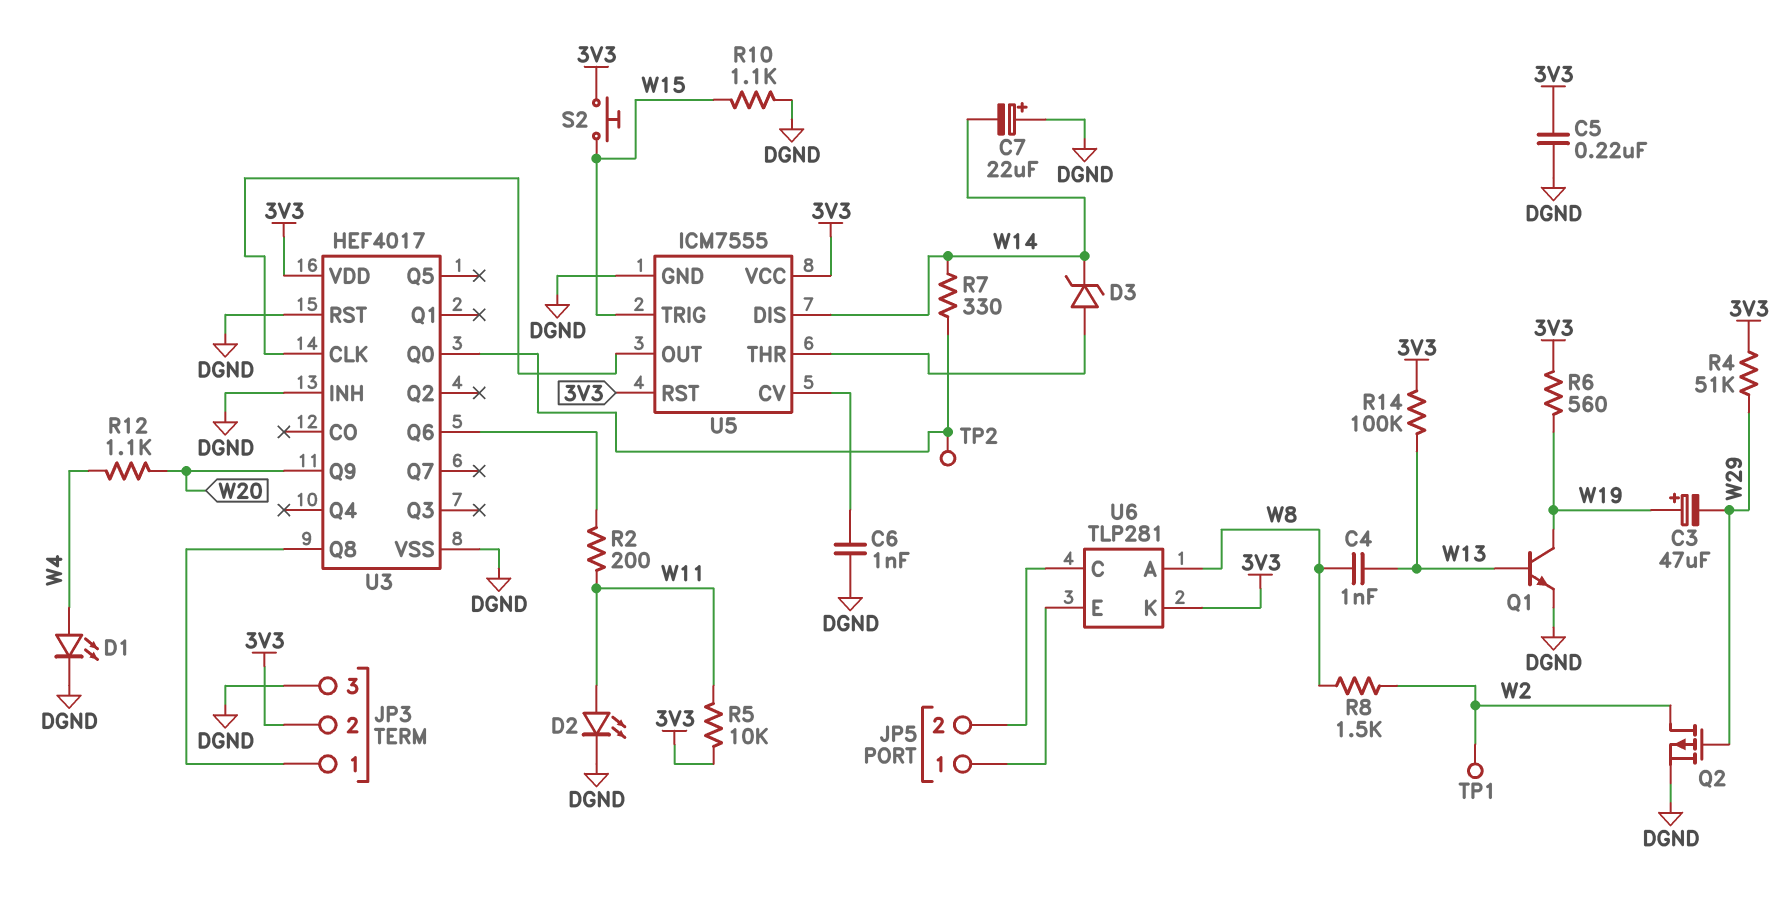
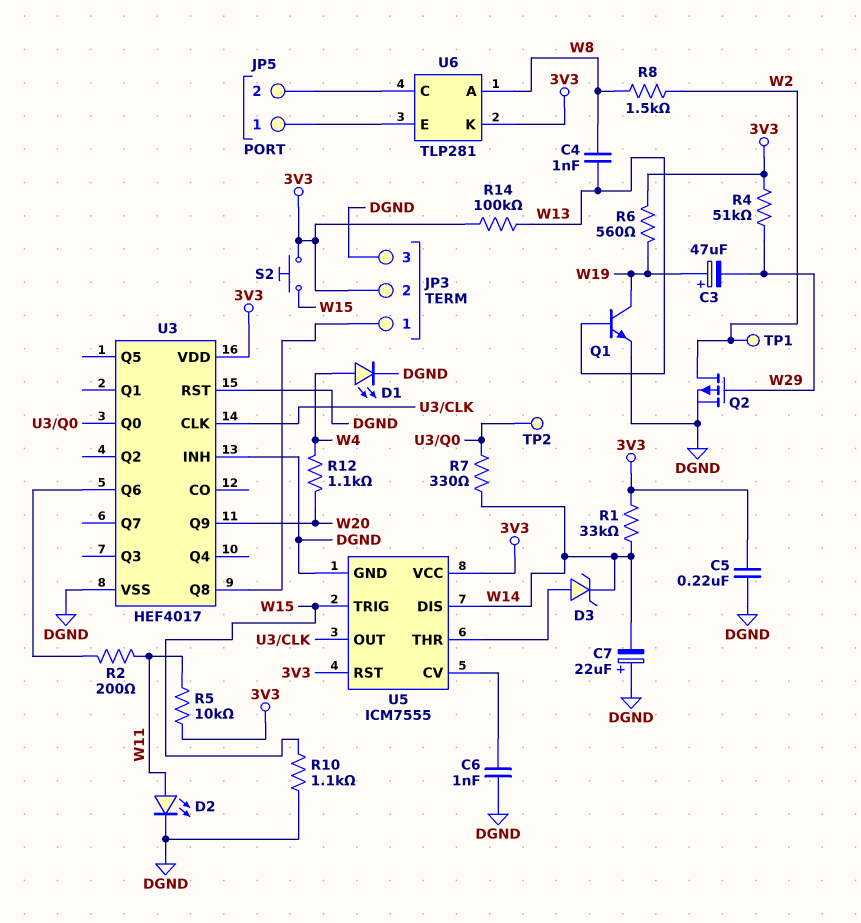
R1: none -> 33k (3V3, W14)

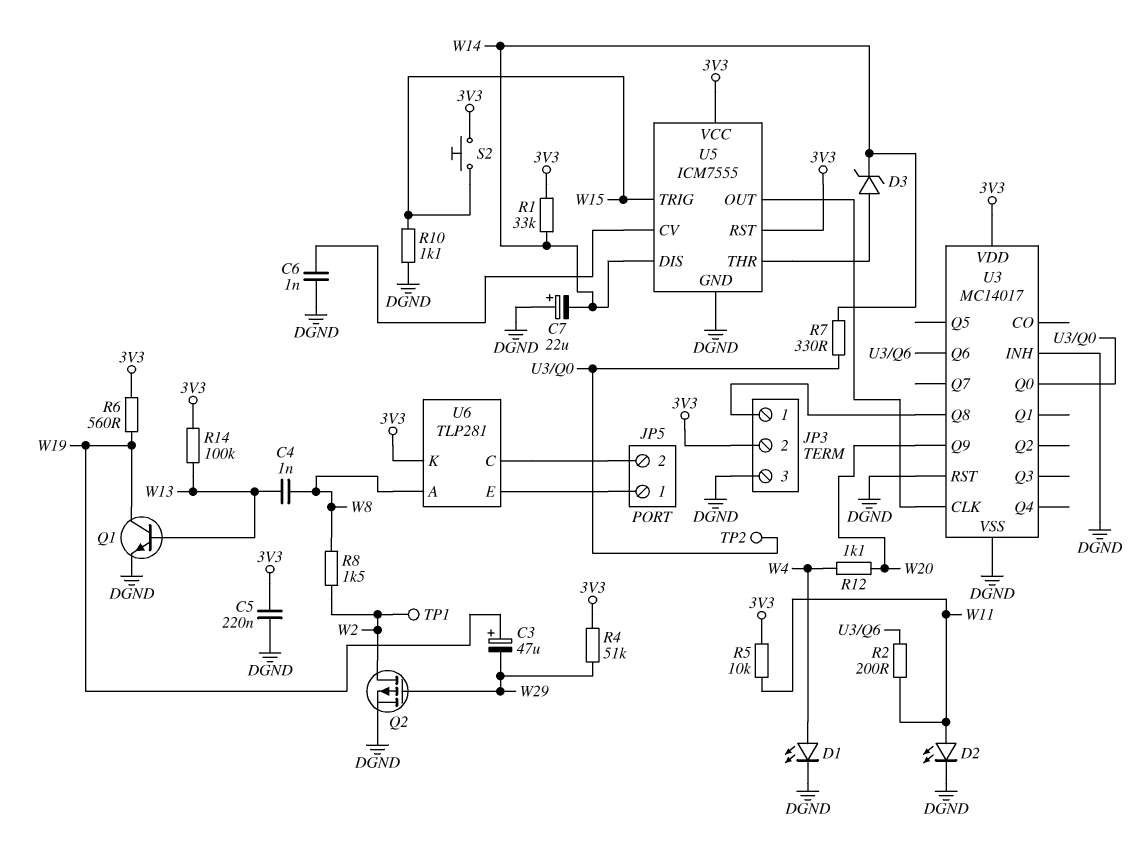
U3: HEF4017 -> MC14017

